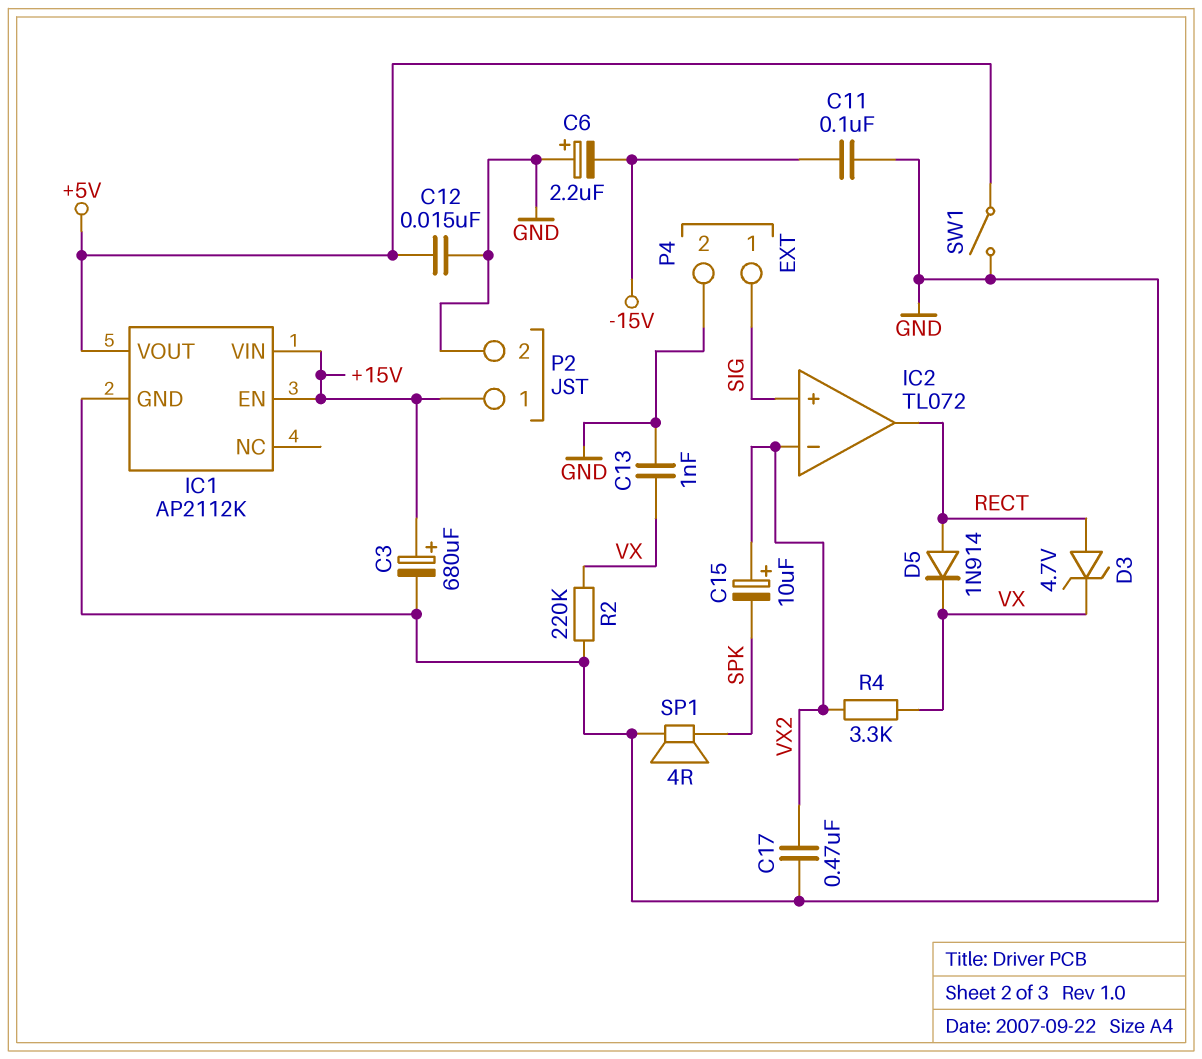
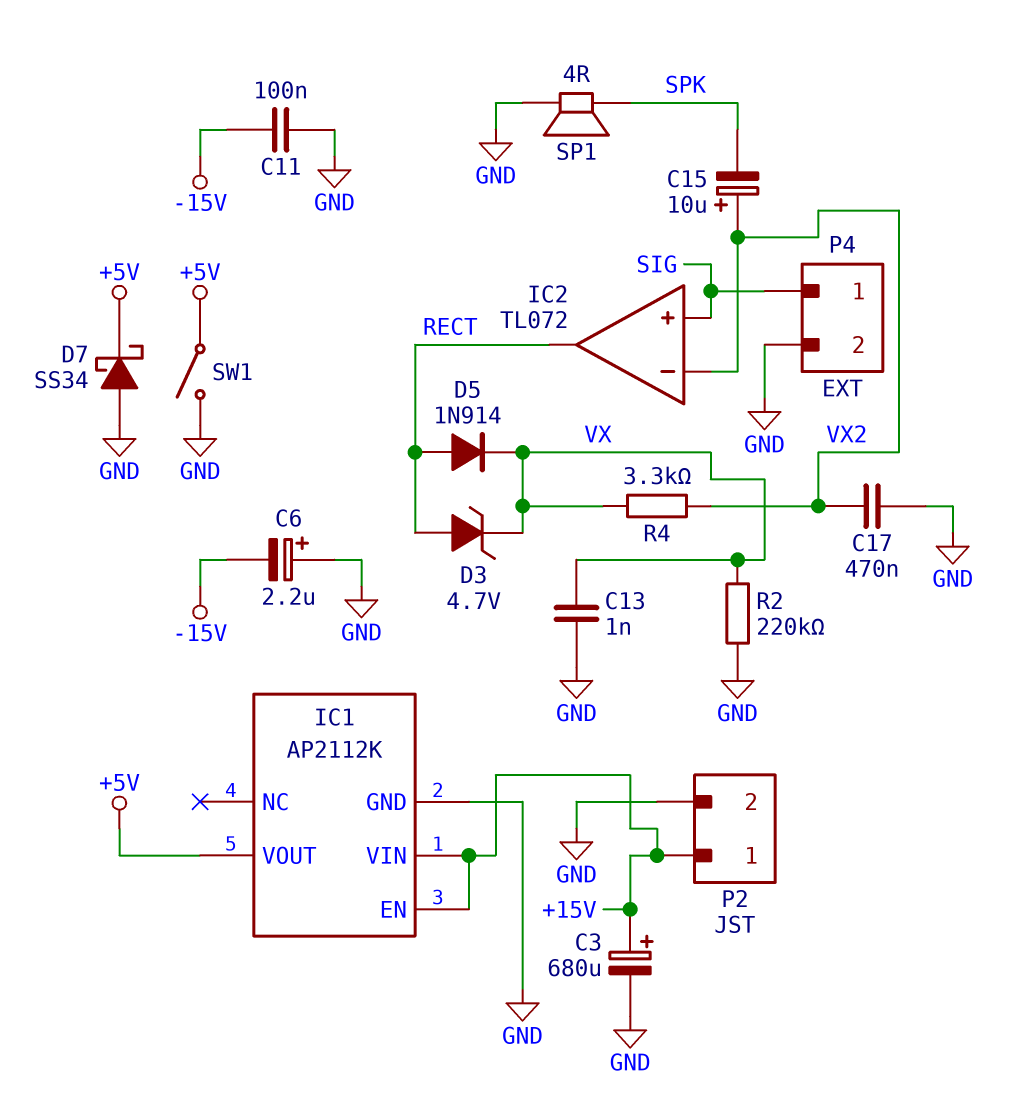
C12: 15nF (+5V, GND) -> none
D7: none -> schottky SS34 (A GND, K +5V)

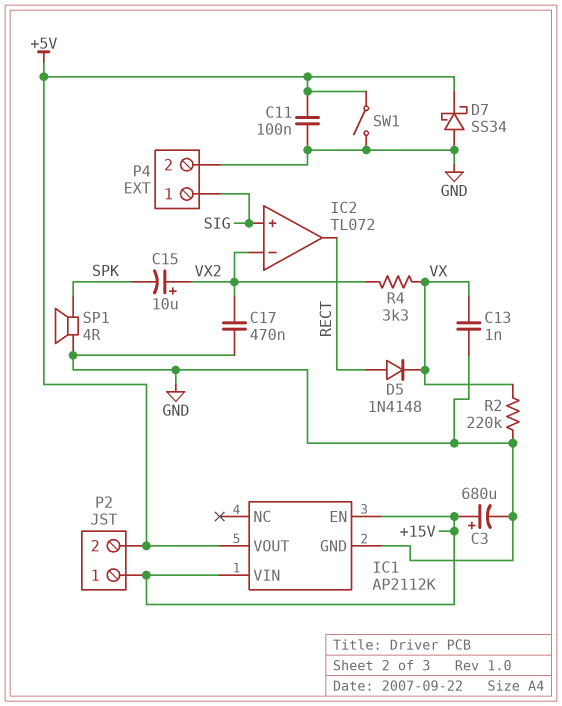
C6: 2.2uF (plus GND, minus -15V) -> none
C11: 100nF (-15V, GND) -> 100nF (+5V, GND)
D3: zener 4.7V (A RECT, K VX) -> none
D5: diode 1N914 (A RECT, K VX) -> diode 1N4148 (A RECT, K VX)
P2 pin 2: GND -> +5V

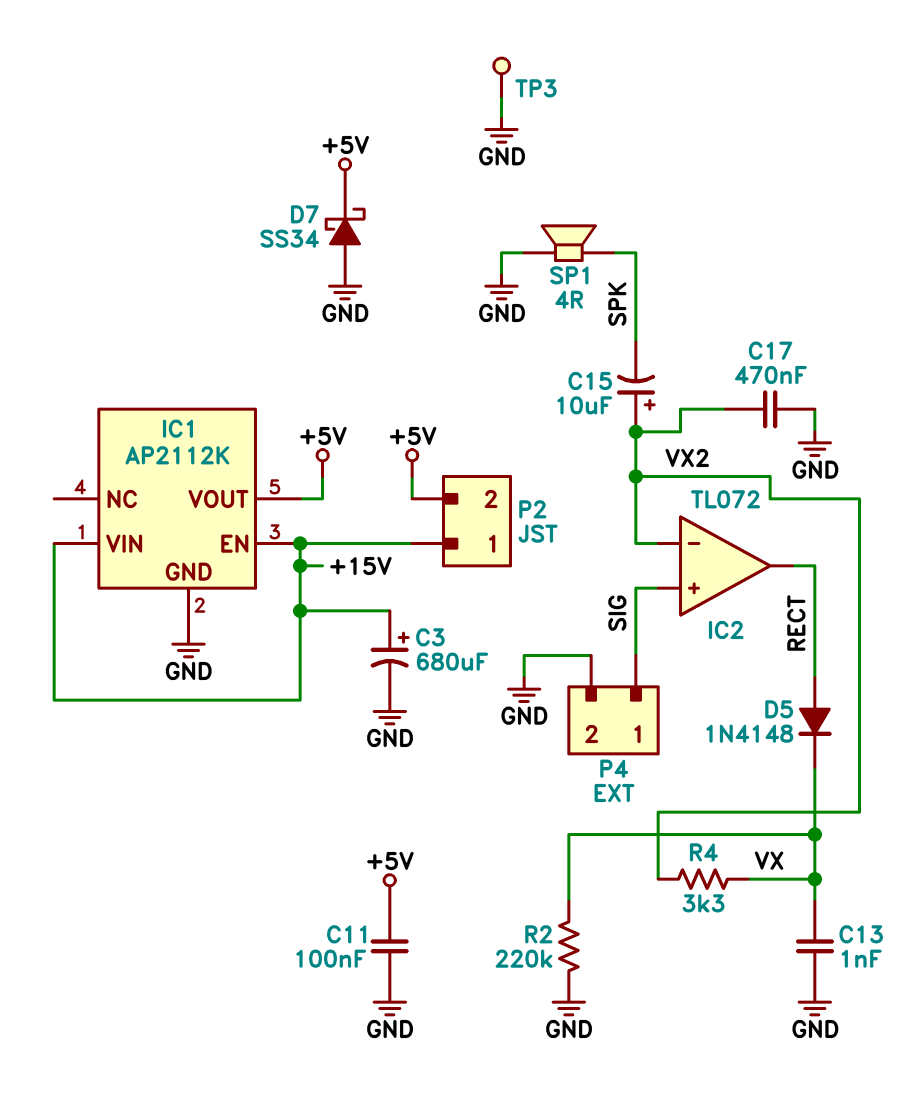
SW1: switch (+5V, GND) -> none
TP3: none -> test point (GND)

